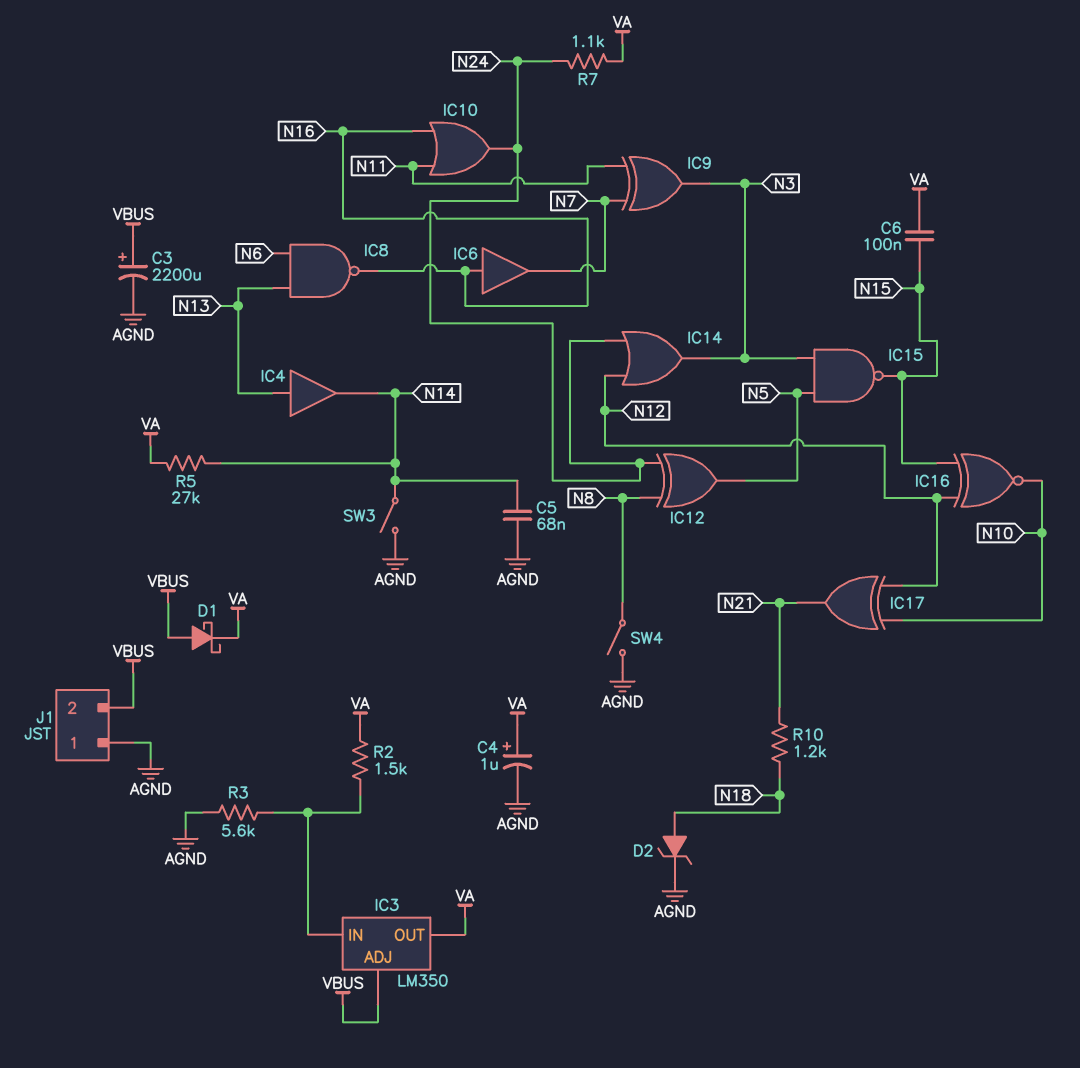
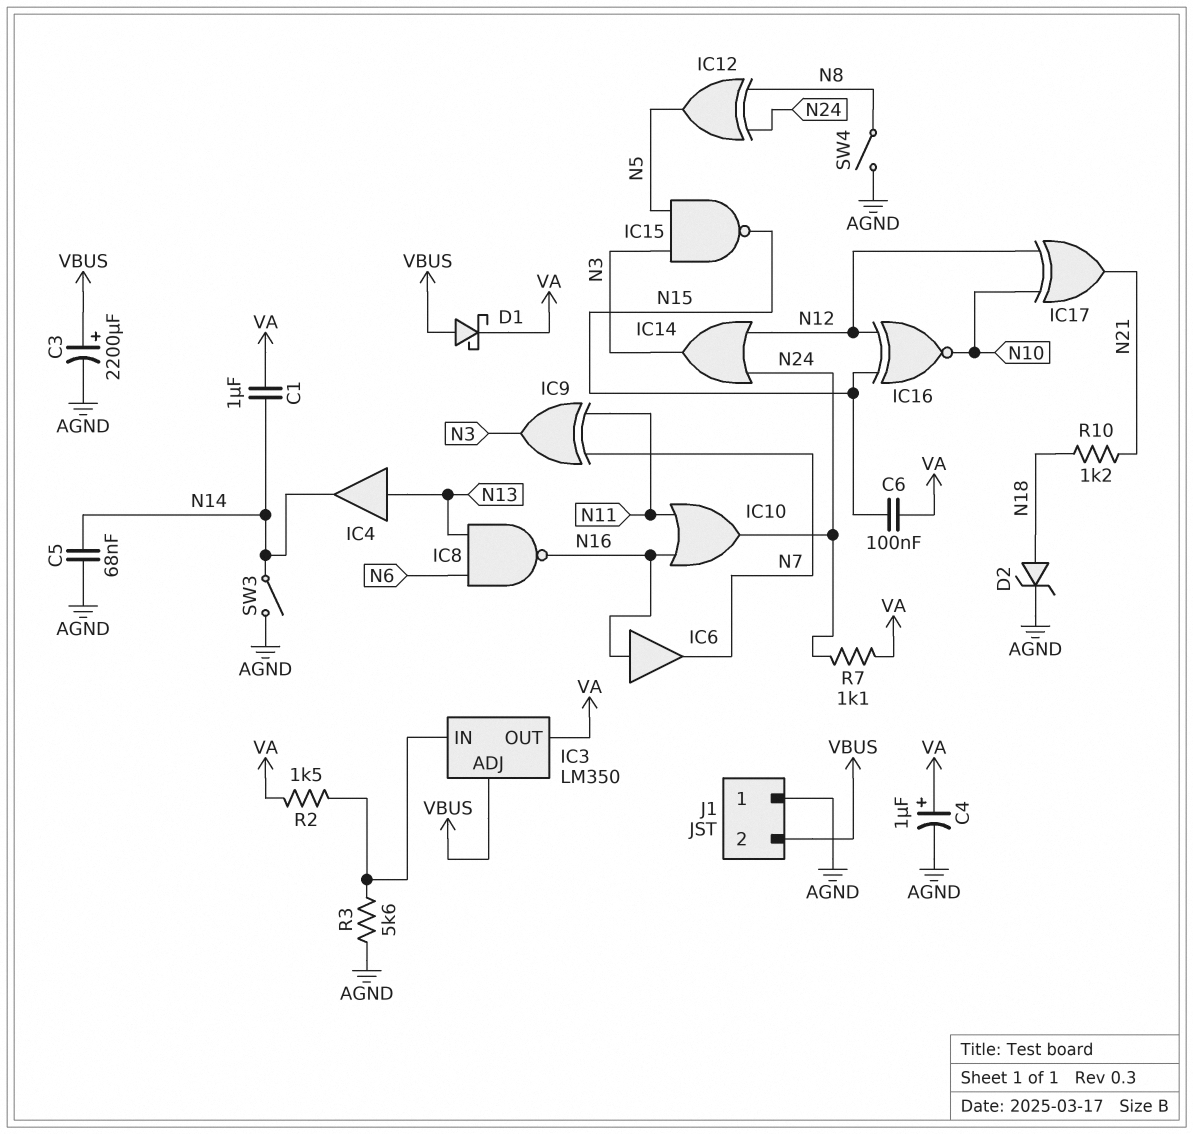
C1: none -> 1uF (N14, VA)
R5: 27k (N14, VA) -> none

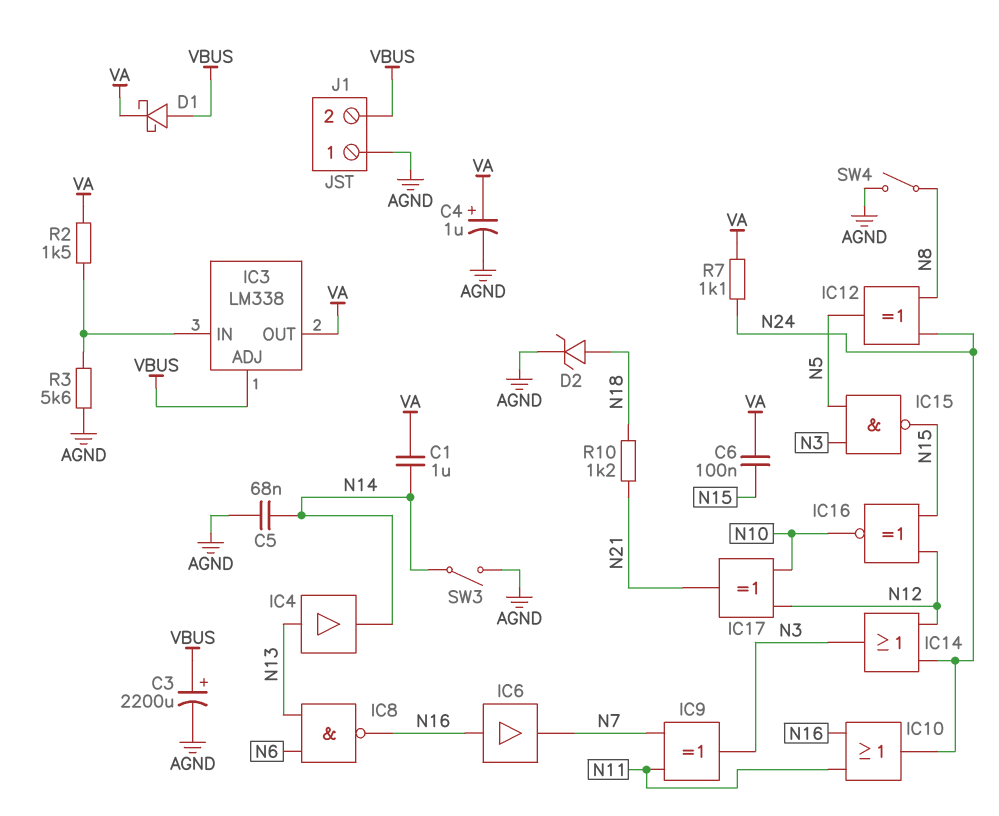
IC3: LM350 -> LM338

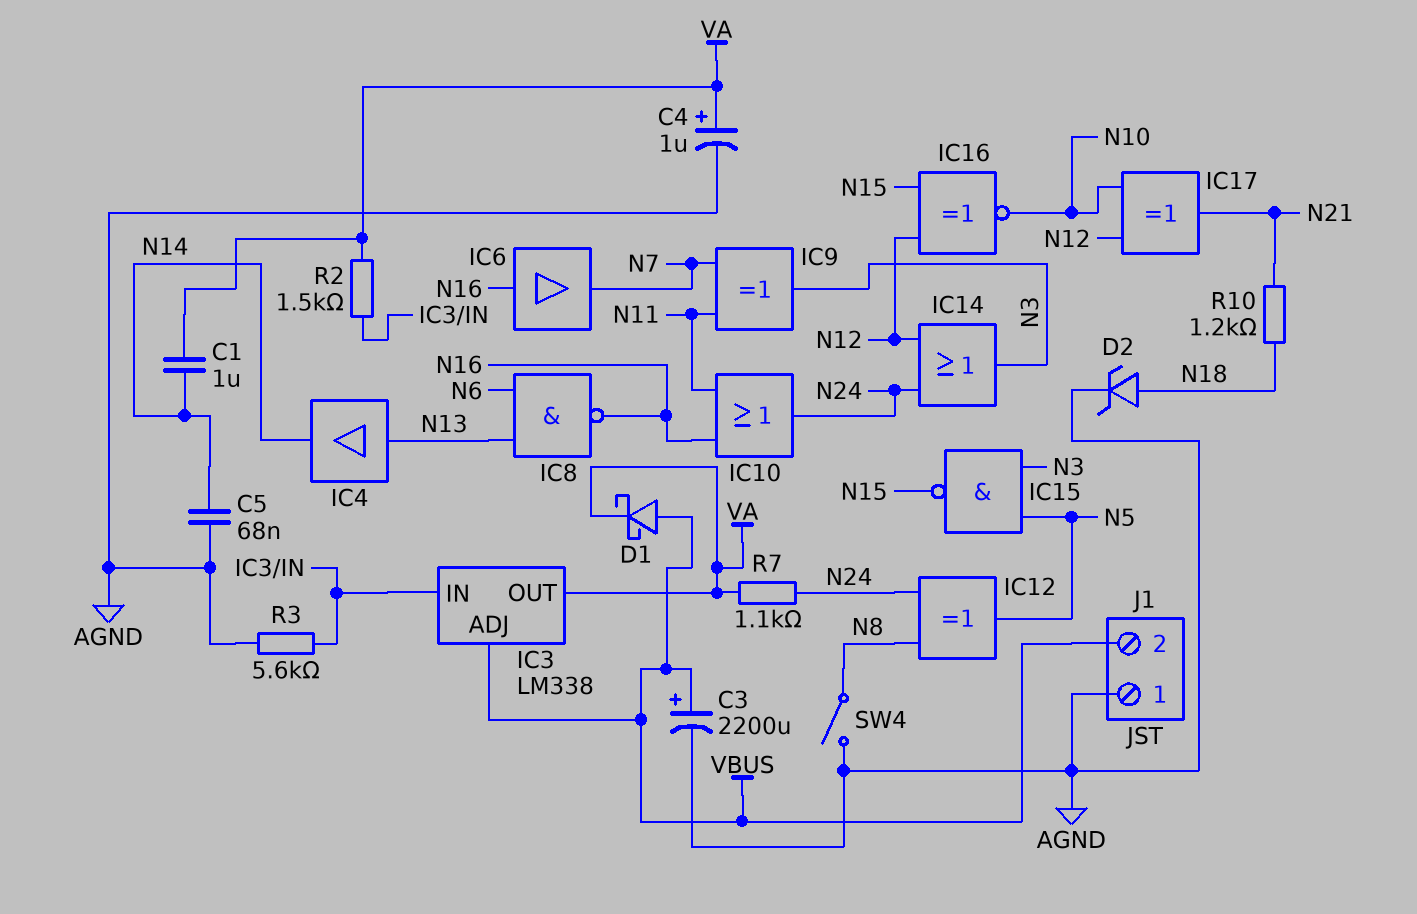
C6: 100nF (N15, VA) -> none
SW3: switch (AGND, N14) -> none

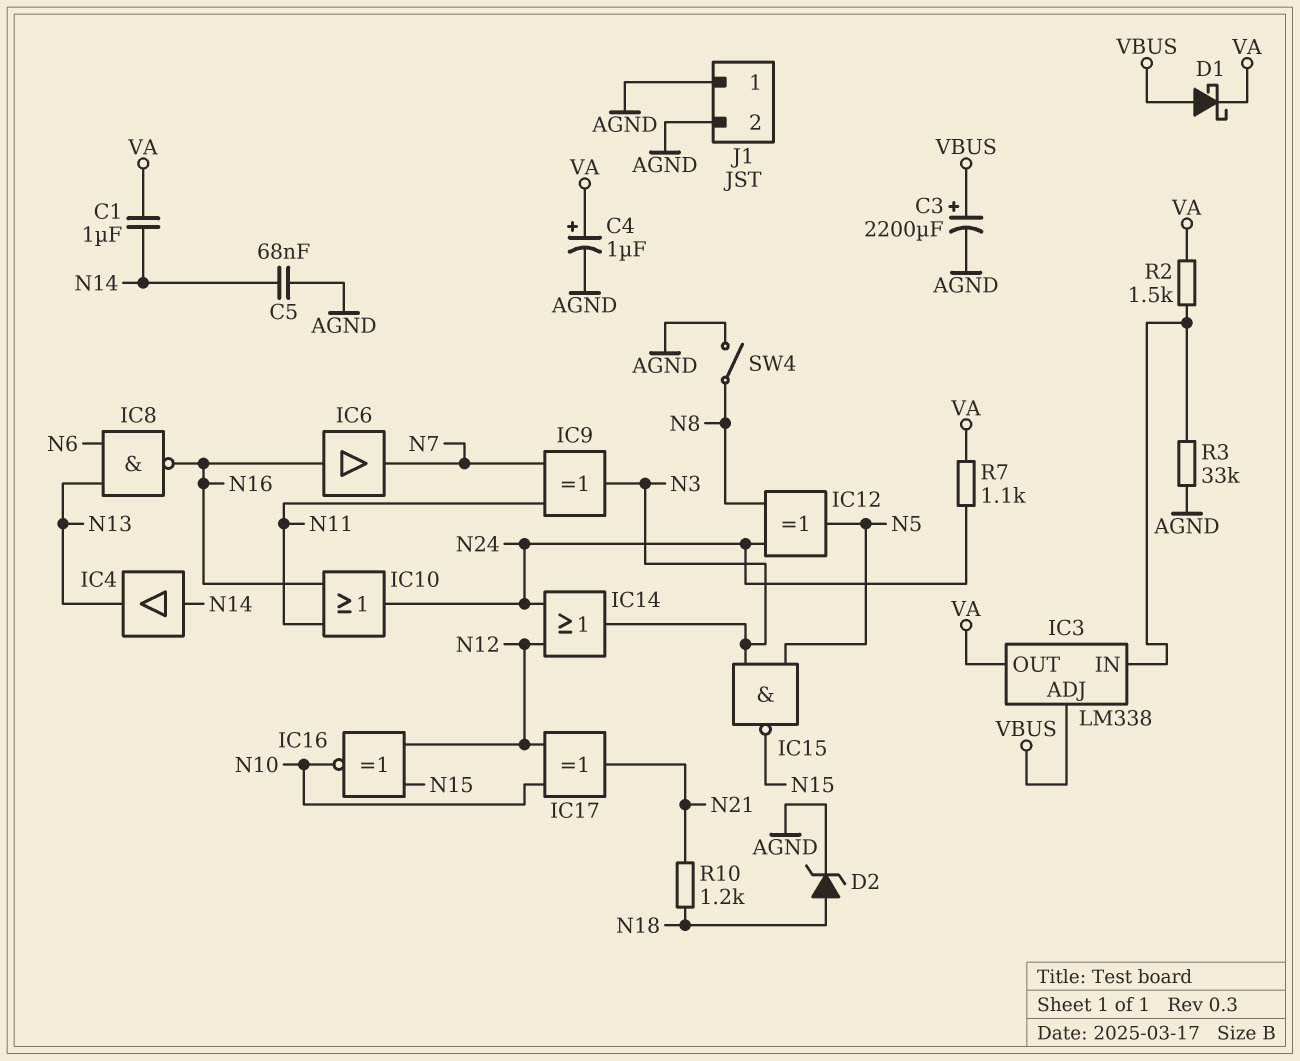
IC4: buffer (in N13, out N14) -> buffer (in N14, out N13)
J1 pin 2: VBUS -> AGND
R3: 5.6k (AGND, IC3/IN) -> 33k (AGND, IC3/IN)

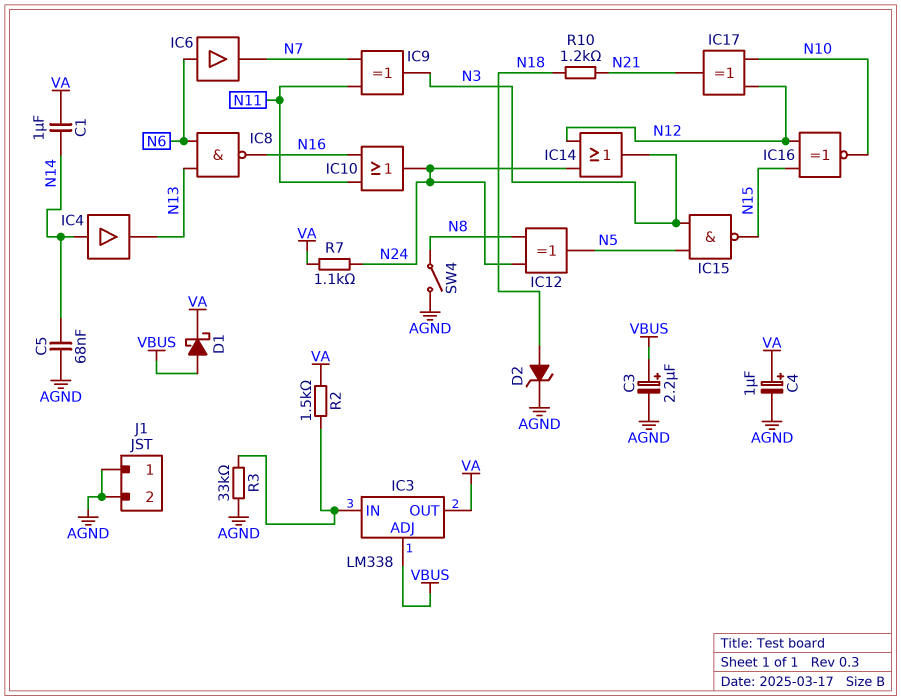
C3: 2200uF (plus VBUS, minus AGND) -> 2.2uF (plus VBUS, minus AGND)
IC6: buffer (in N16, out N7) -> buffer (in N6, out N7)

